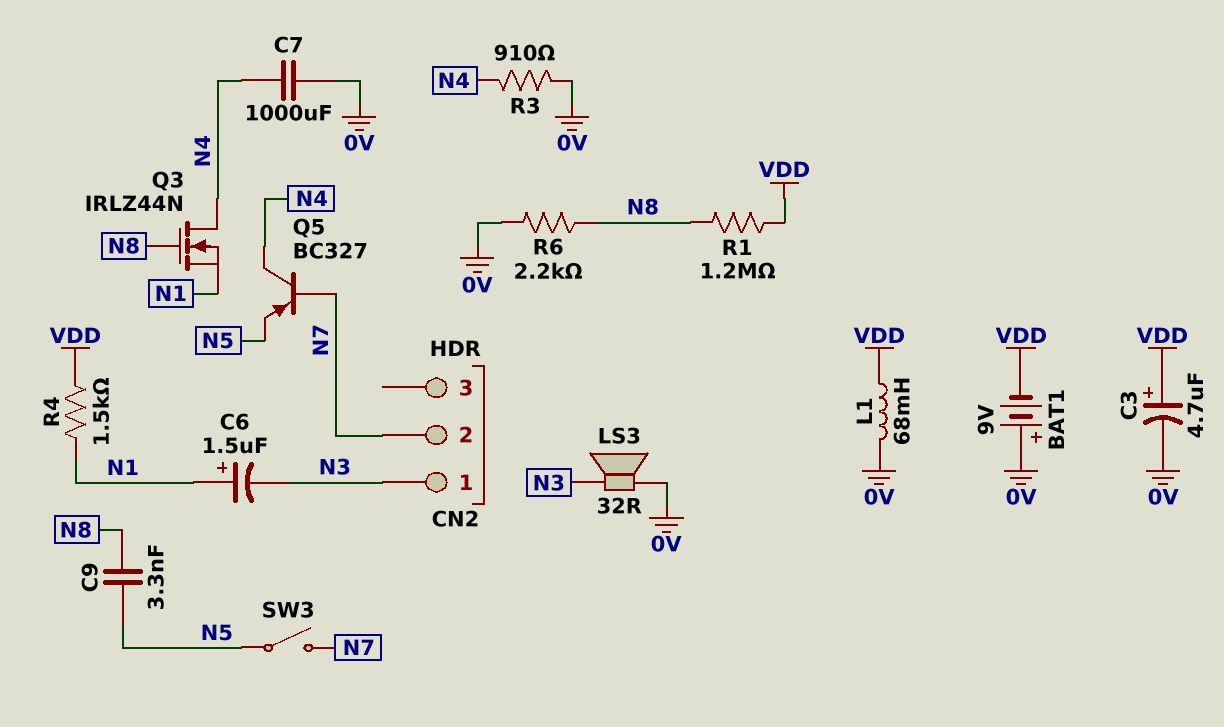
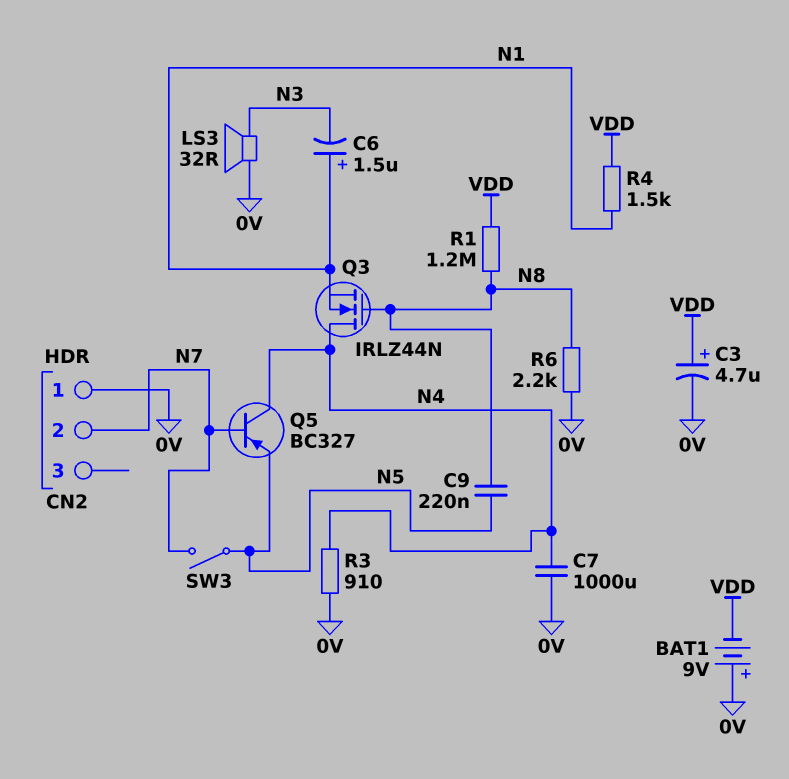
C9: 3.3nF (N5, N8) -> 220nF (N5, N8)
CN2 pin 1: N3 -> 0V
L1: 68mH (0V, VDD) -> none

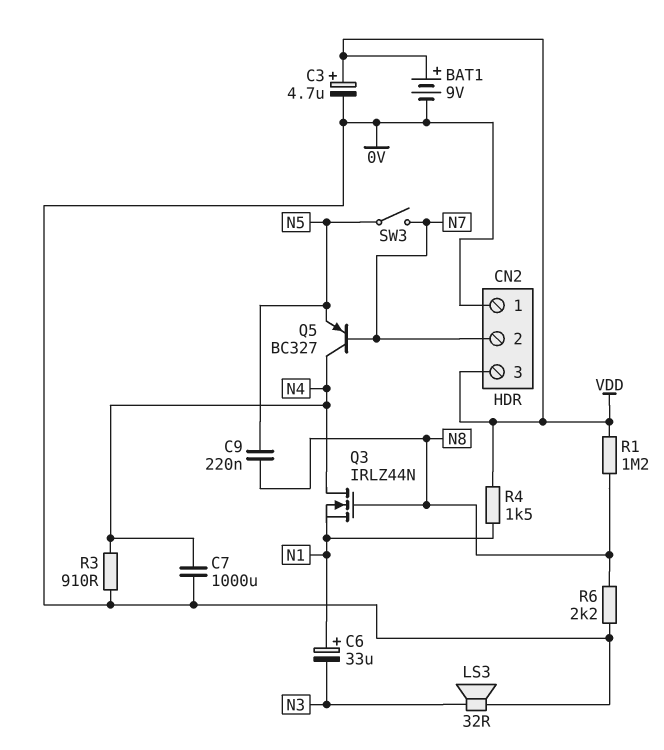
BAT1: 9V (plus 0V, minus VDD) -> 9V (plus VDD, minus 0V)
C6: 1.5uF (plus N1, minus N3) -> 33uF (plus N1, minus N3)
CN2 pin 3: none -> VDD

